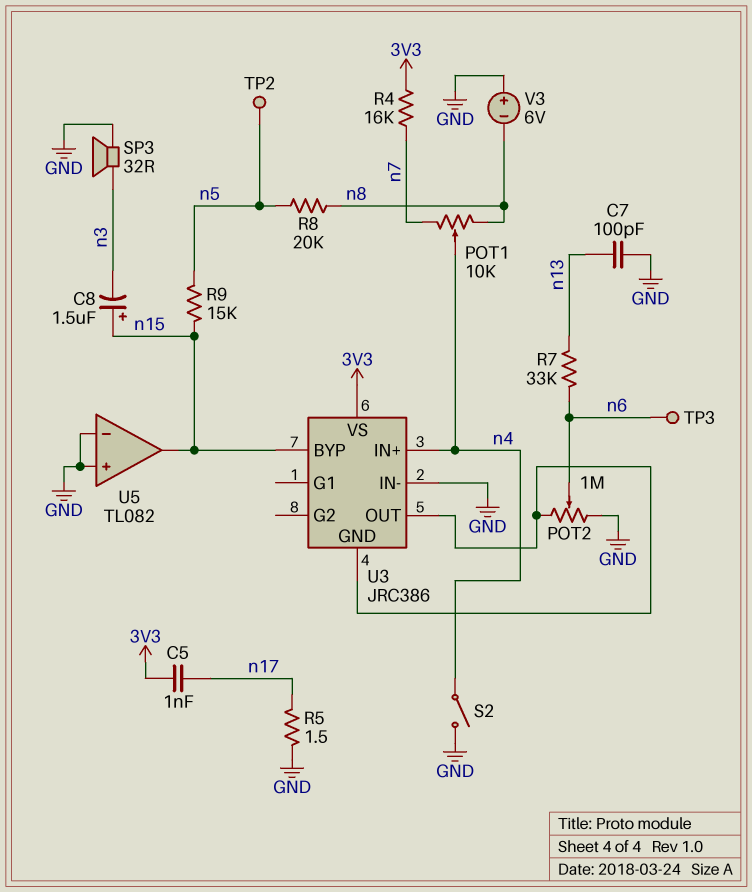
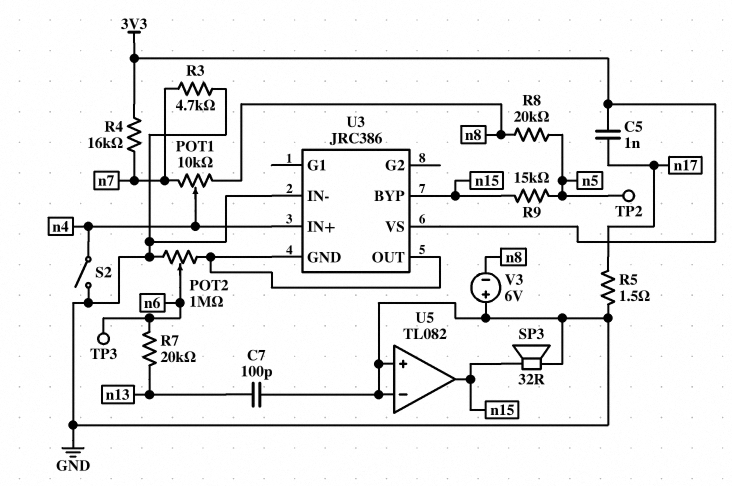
C8: 1.5uF (plus n15, minus n3) -> none
R3: none -> 4.7k (GND, n7)
R7: 33k (n6, n13) -> 20k (n6, n13)
SP3: speaker 32R (GND, n3) -> speaker 32R (GND, n15)

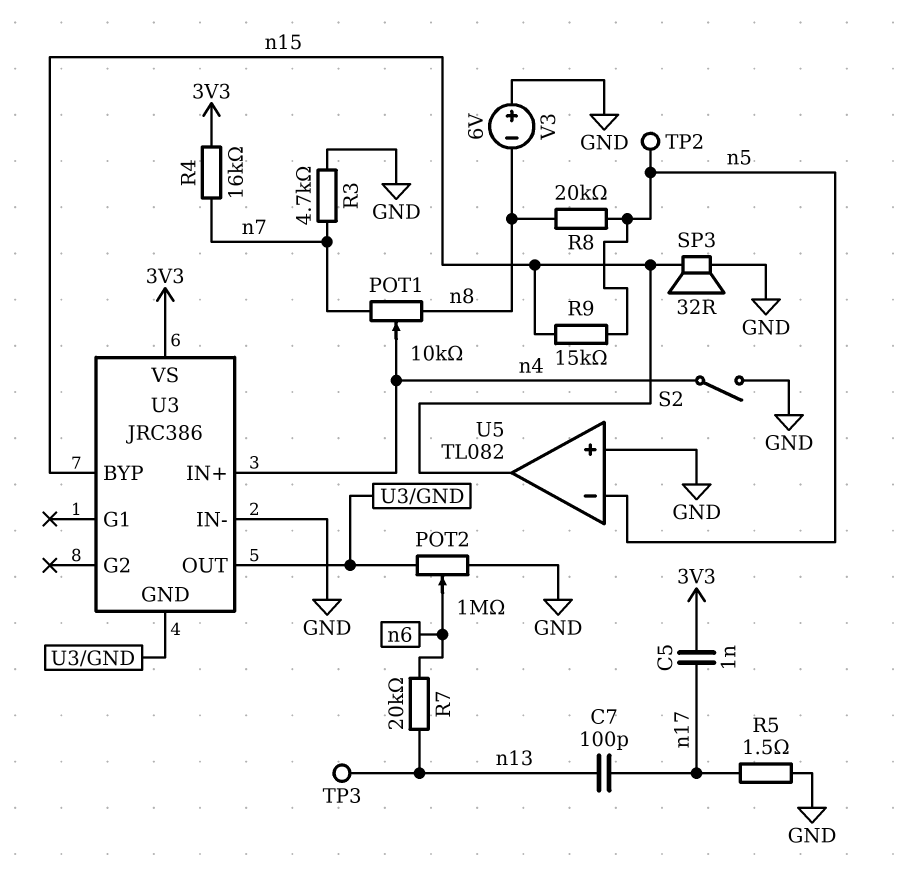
C7: 100pF (GND, n13) -> 100pF (n13, n17)
TP3: test point (n6) -> test point (n13)
U5 pin in-: GND -> n5

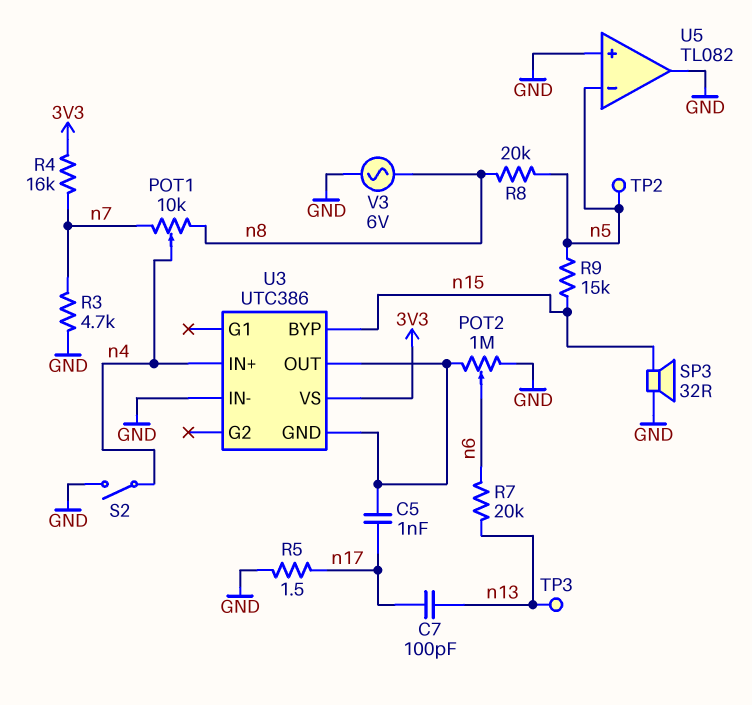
C5: 1nF (3V3, n17) -> 1nF (U3/GND, n17)
U3: JRC386 -> UTC386
U5 pin out: n15 -> GND
V3: 6V (plus GND, minus n8) -> AC 6V (GND, n8)

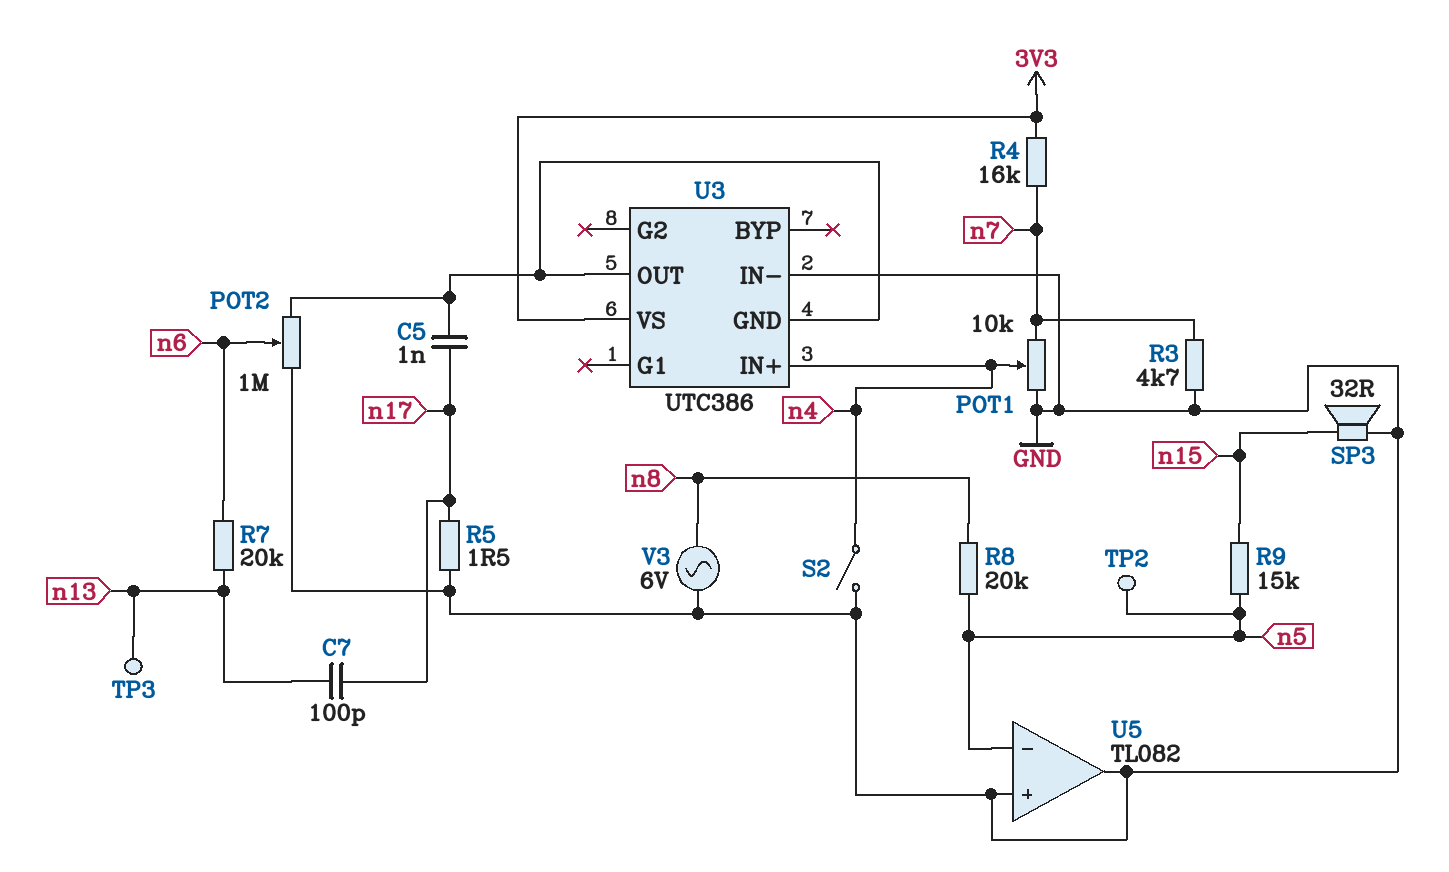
POT1: 10k (n7, n8, wiper n4) -> 10k (GND, n7, wiper n4)
U3 pin BYP: n15 -> none

